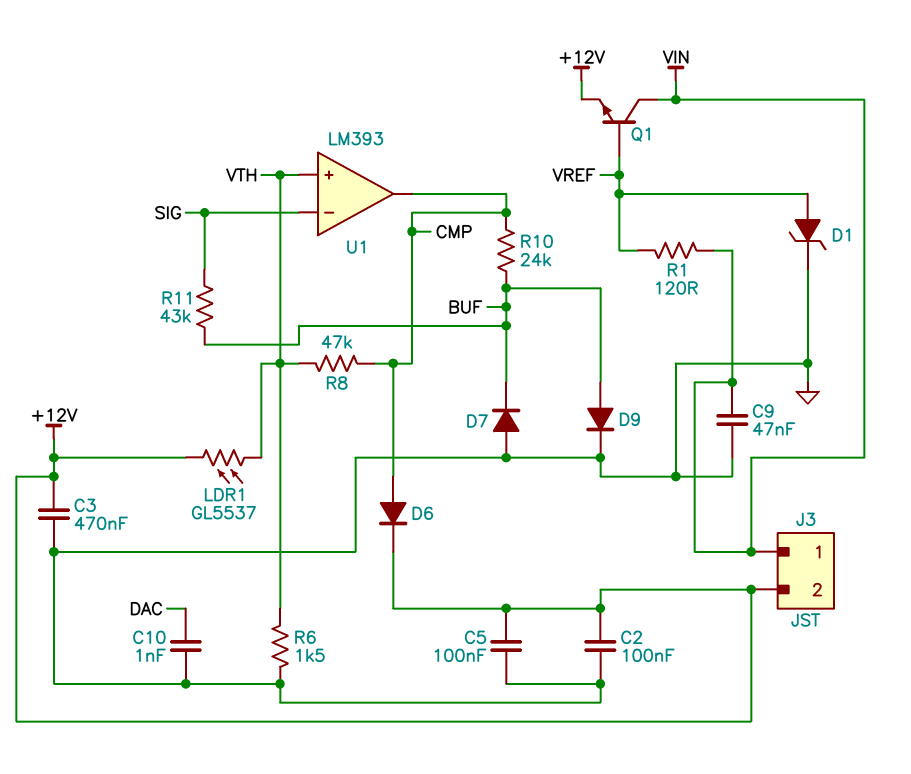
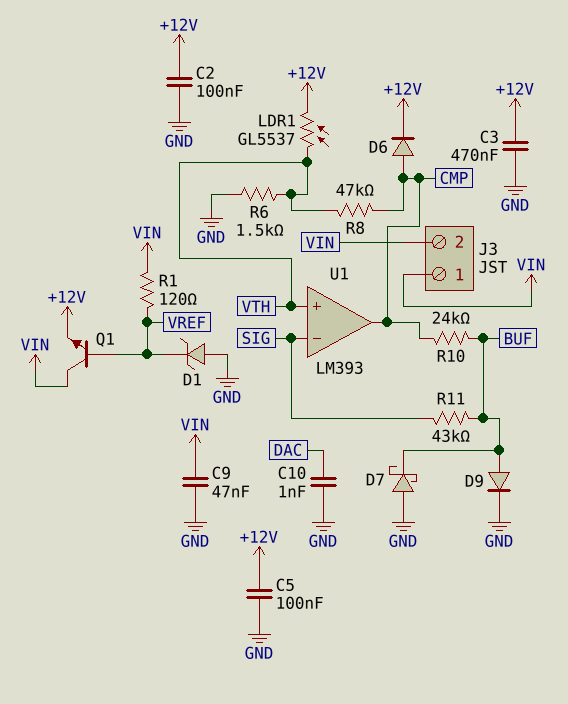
D1: zener (A VREF, K GND) -> zener (A GND, K VREF)
D7: diode (A GND, K BUF) -> schottky (A GND, K BUF)
J3 pin 2: +12V -> VIN

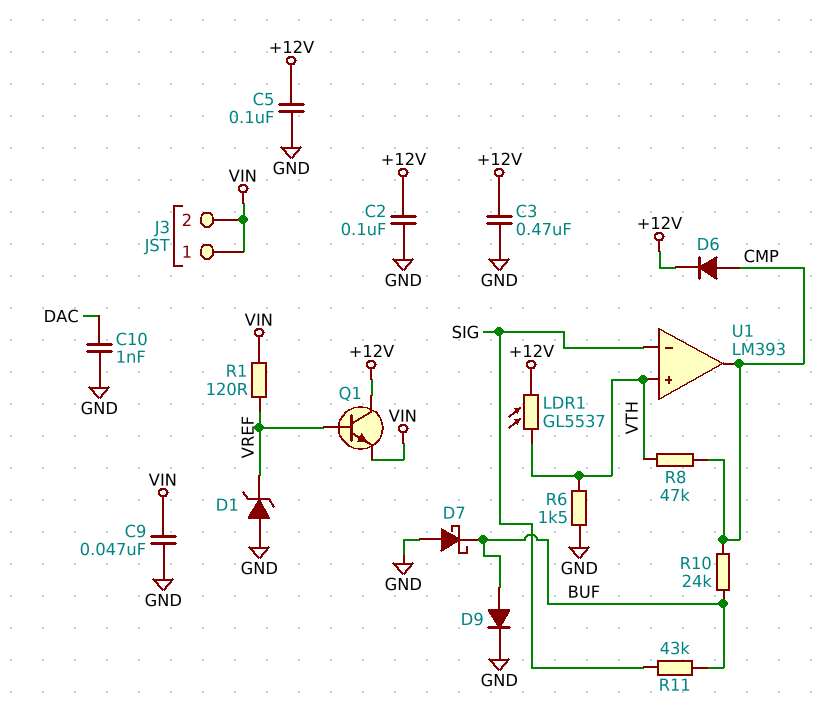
Q1: NPN (B VREF, C VIN, E +12V) -> NPN (B VREF, C +12V, E VIN)

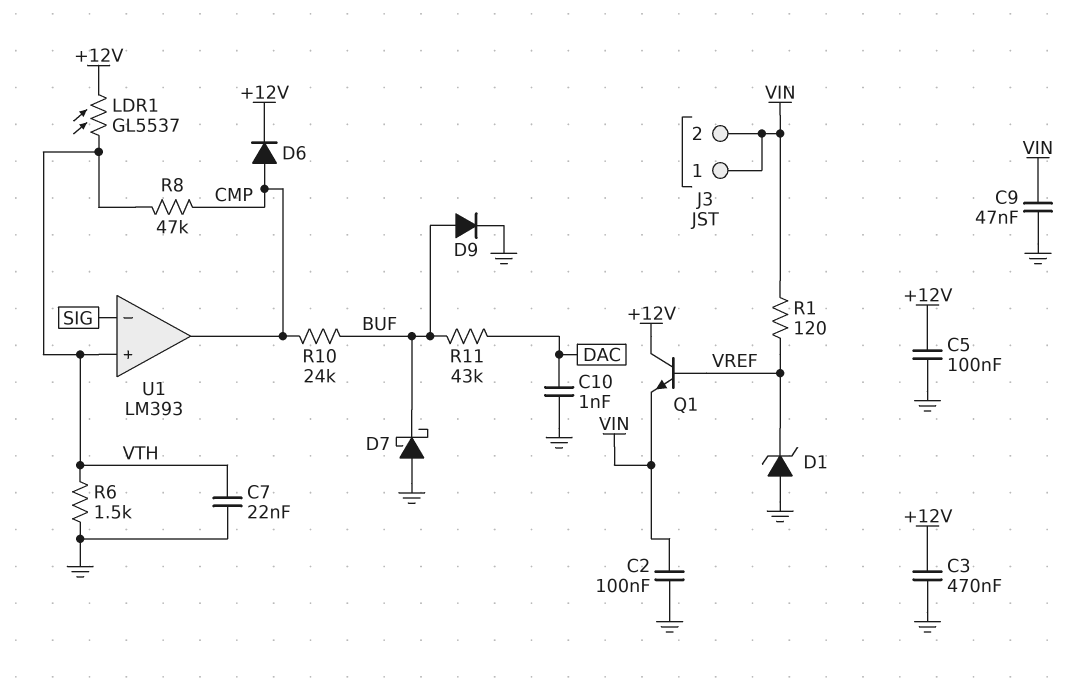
C2: 100nF (+12V, GND) -> 100nF (GND, VIN)
C7: none -> 22nF (GND, VTH)
R11: 43k (BUF, SIG) -> 43k (BUF, DAC)

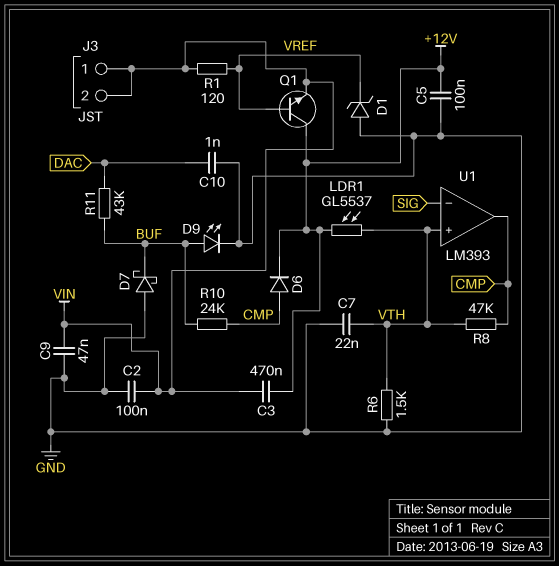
C3: 470nF (+12V, GND) -> 470nF (+12V, VIN)
D9: diode (A BUF, K GND) -> LED (A BUF, K GND)

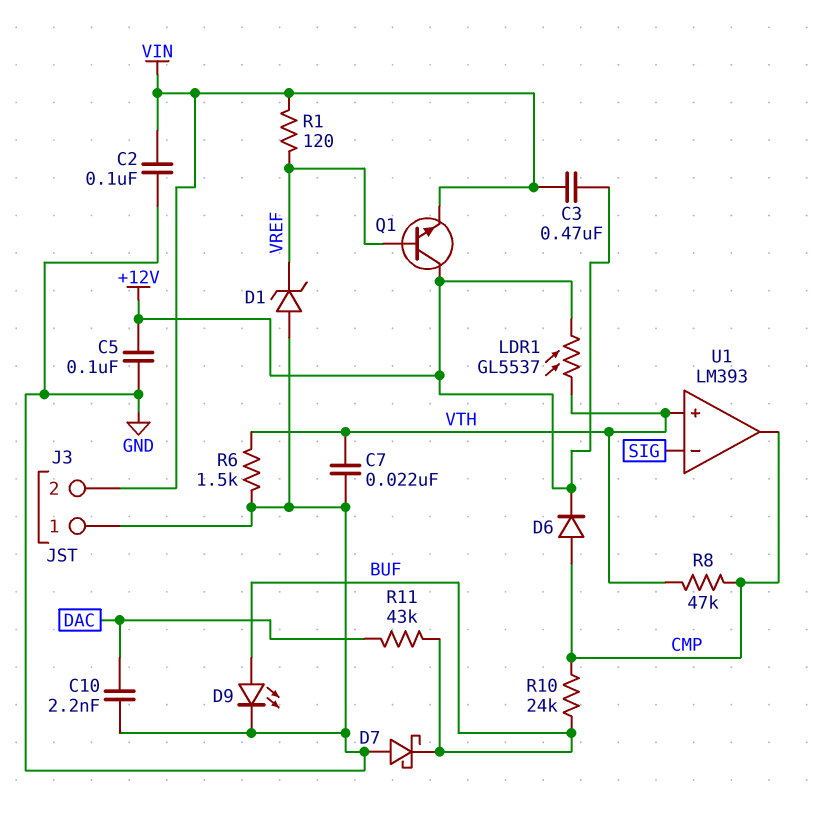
C9: 47nF (GND, VIN) -> none
C10: 1nF (DAC, GND) -> 2.2nF (DAC, GND)
J3 pin 1: VIN -> GND

